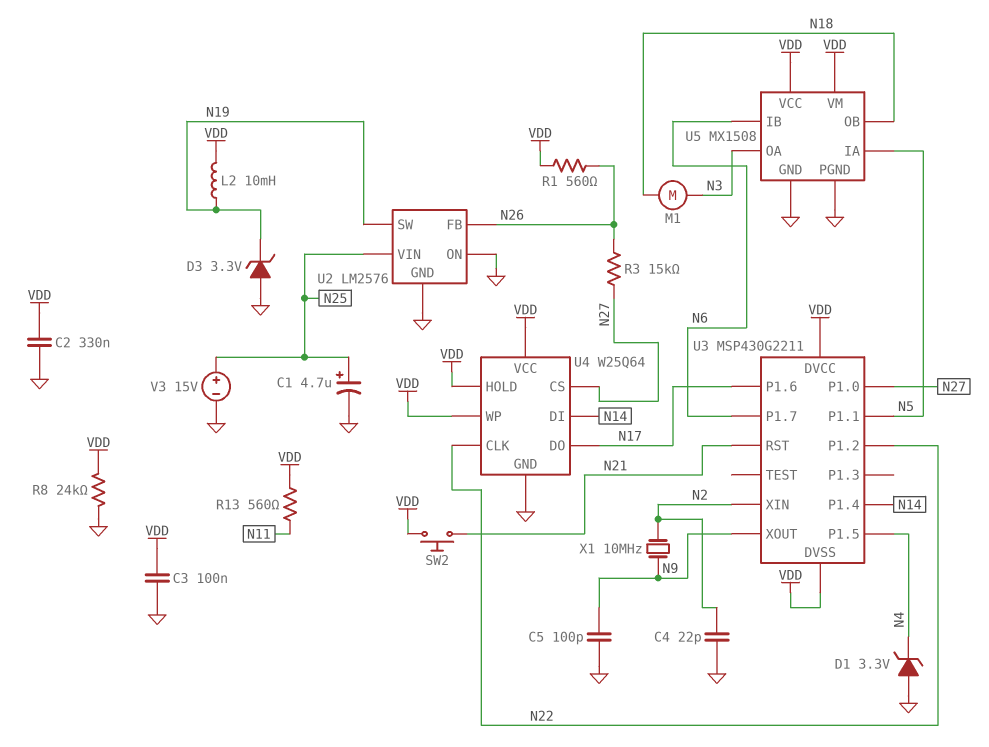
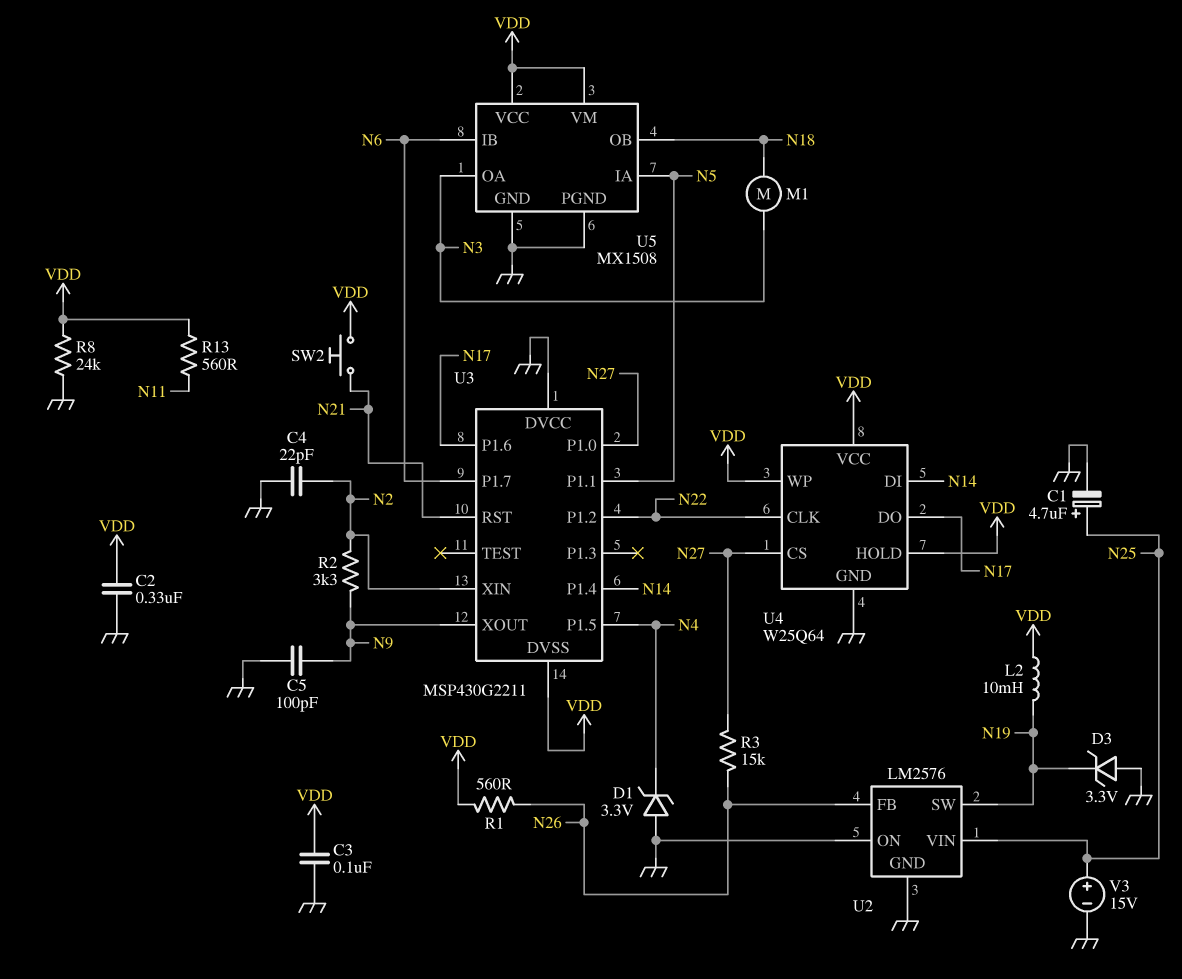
R2: none -> 3.3k (N2, N9)
U3 pin DVCC: VDD -> GND
X1: 10MHz (N2, N9) -> none

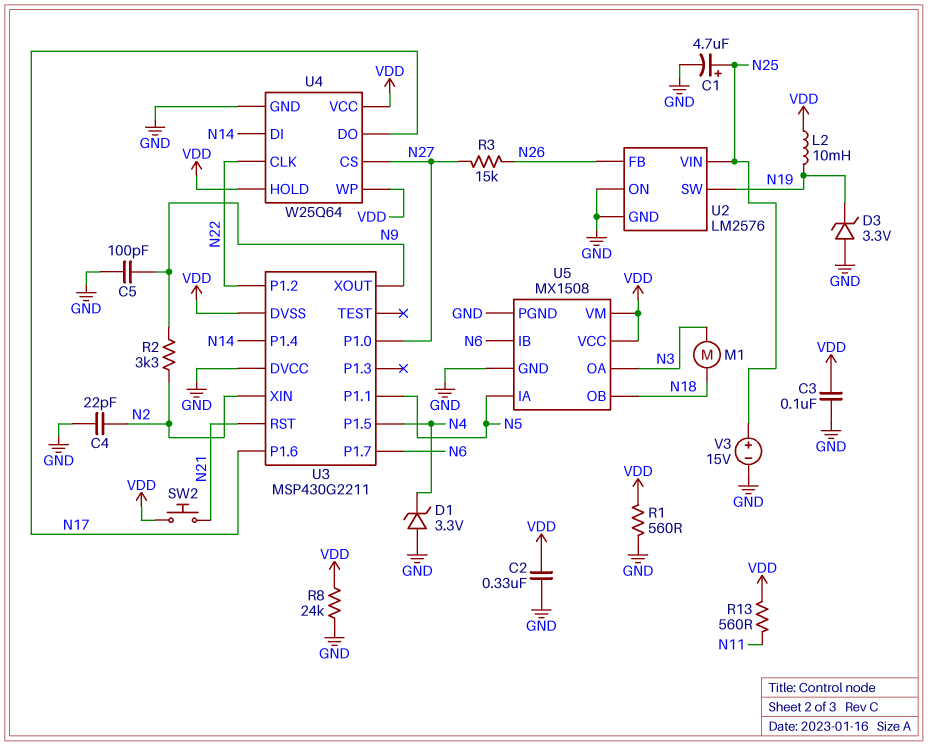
R1: 560 (N26, VDD) -> 560 (GND, VDD)

